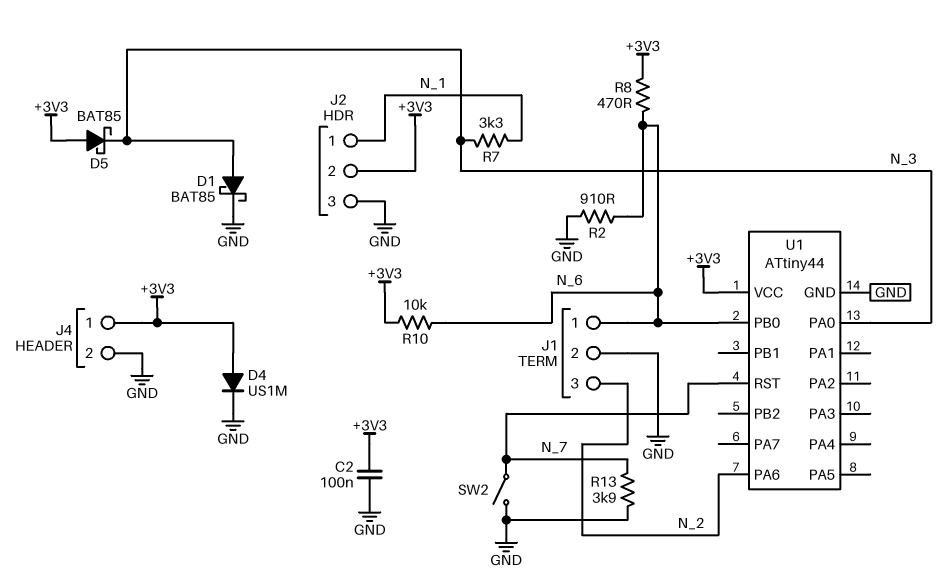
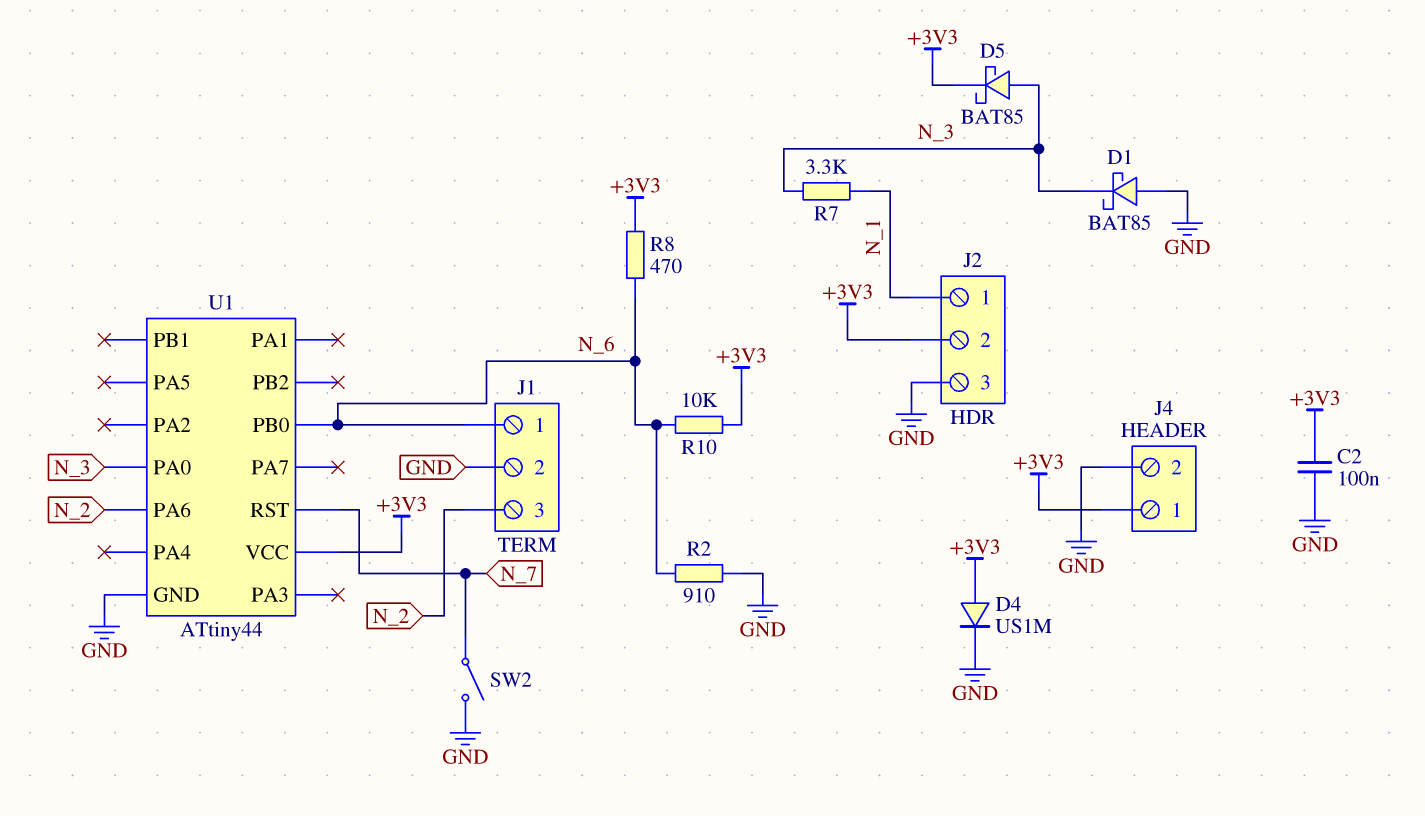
D1: schottky BAT85 (A N_3, K GND) -> schottky BAT85 (A GND, K N_3)
D5: schottky BAT85 (A +3V3, K N_3) -> schottky BAT85 (A N_3, K +3V3)
R13: 3.9k (GND, N_7) -> none

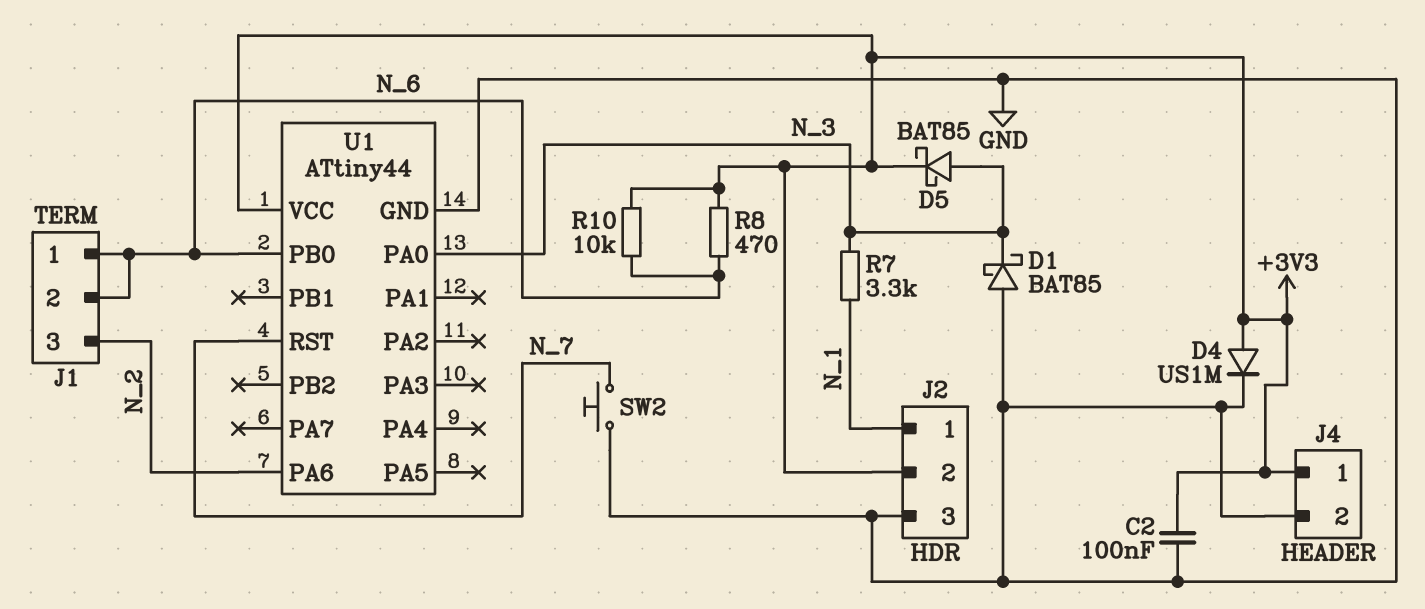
J1 pin 2: GND -> N_6
R2: 910 (GND, N_6) -> none
SW2: switch (GND, N_7) -> button (GND, N_7)

